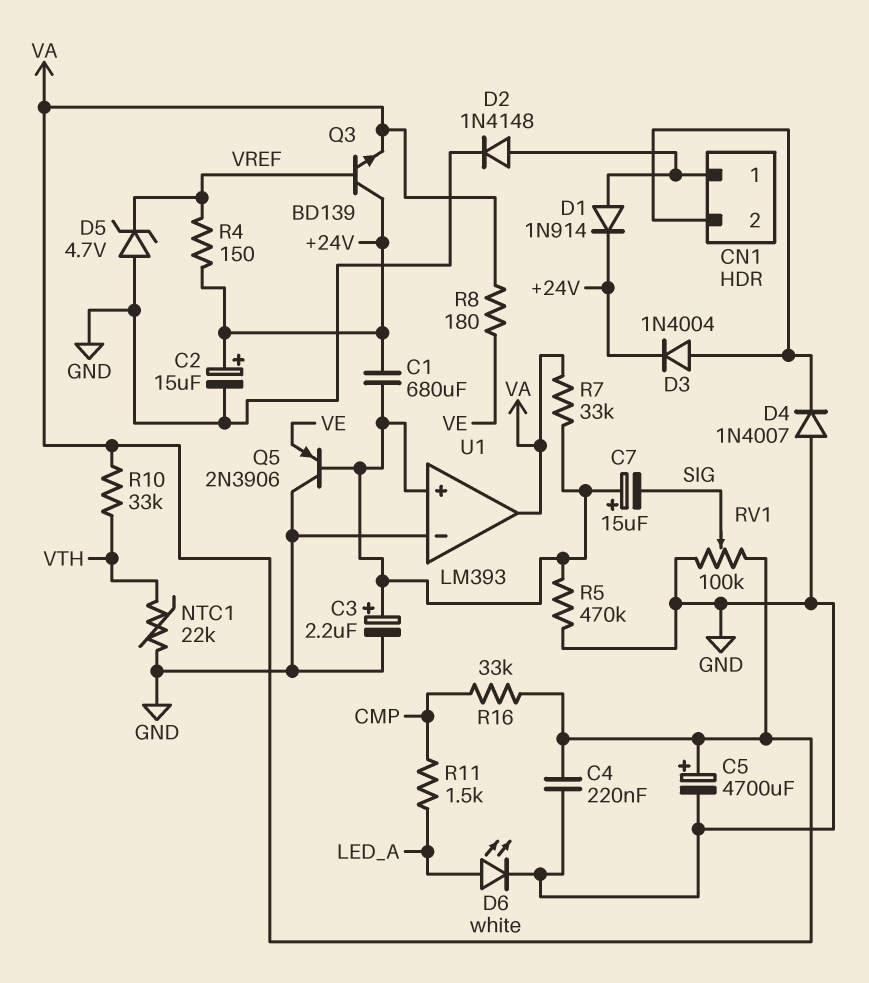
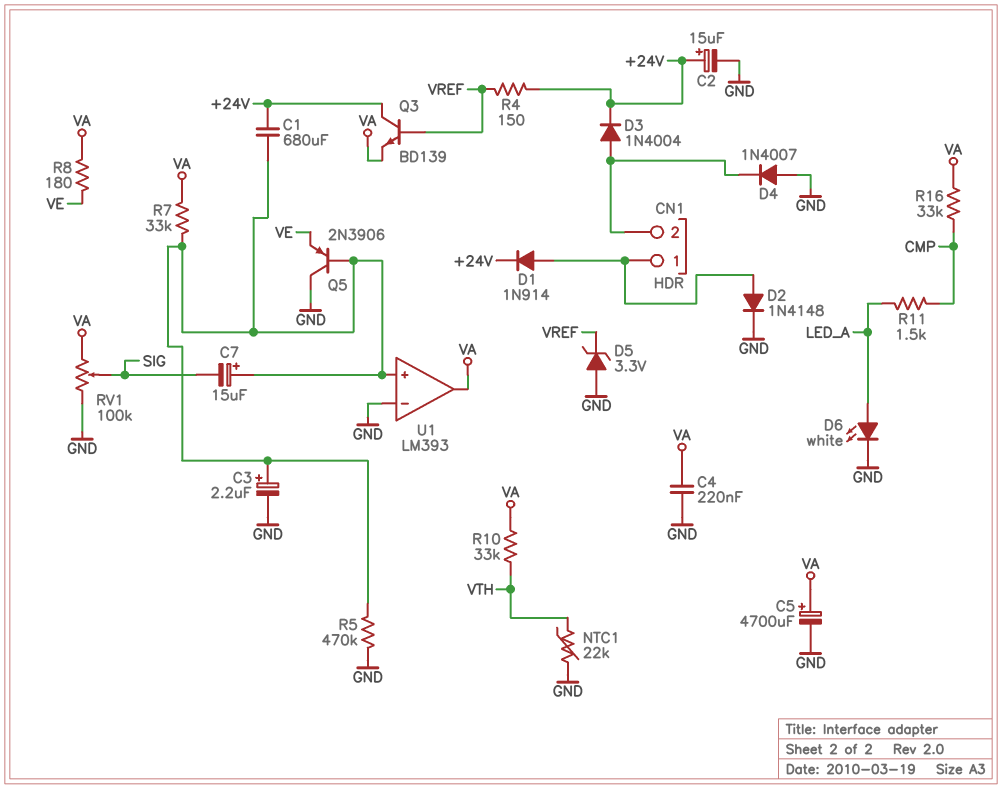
D5: zener 4.7V (A GND, K VREF) -> zener 3.3V (A GND, K VREF)

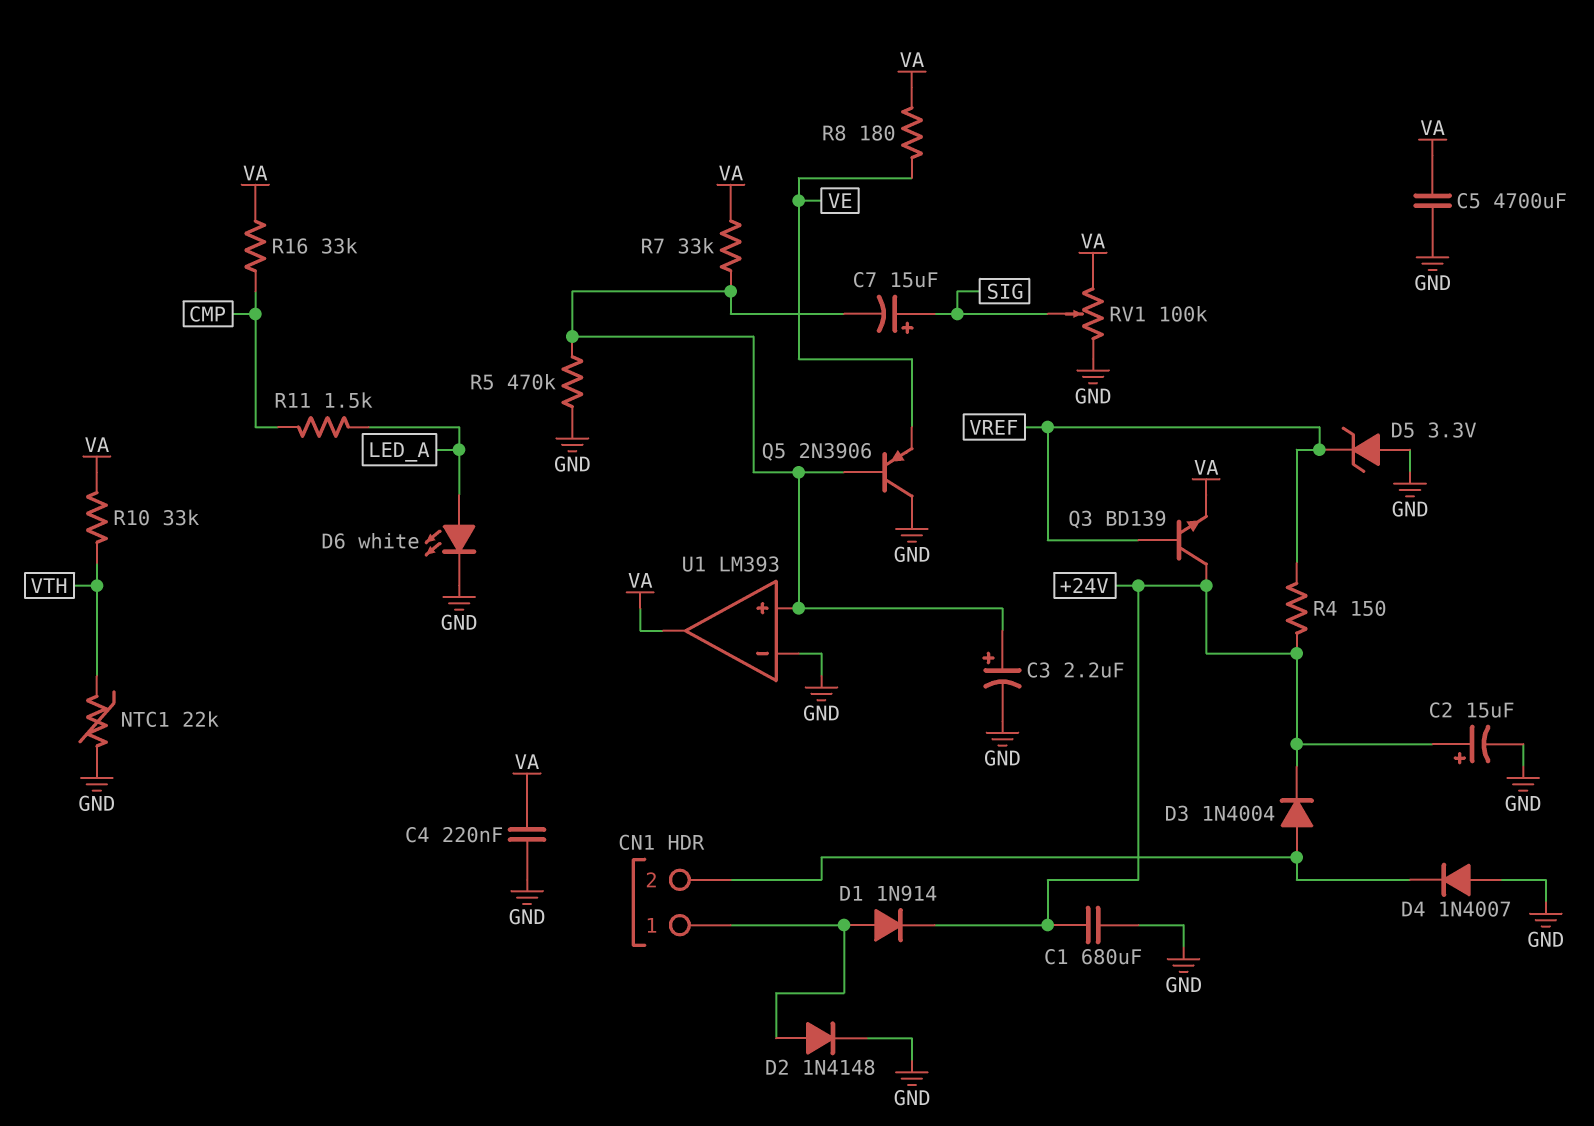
C1: 680uF (+24V, U1/in+) -> 680uF (+24V, GND)
C5: 4700uF (plus VA, minus GND) -> 4700uF (GND, VA)
C7: 15uF (plus U1/in+, minus SIG) -> 15uF (plus SIG, minus U1/in+)

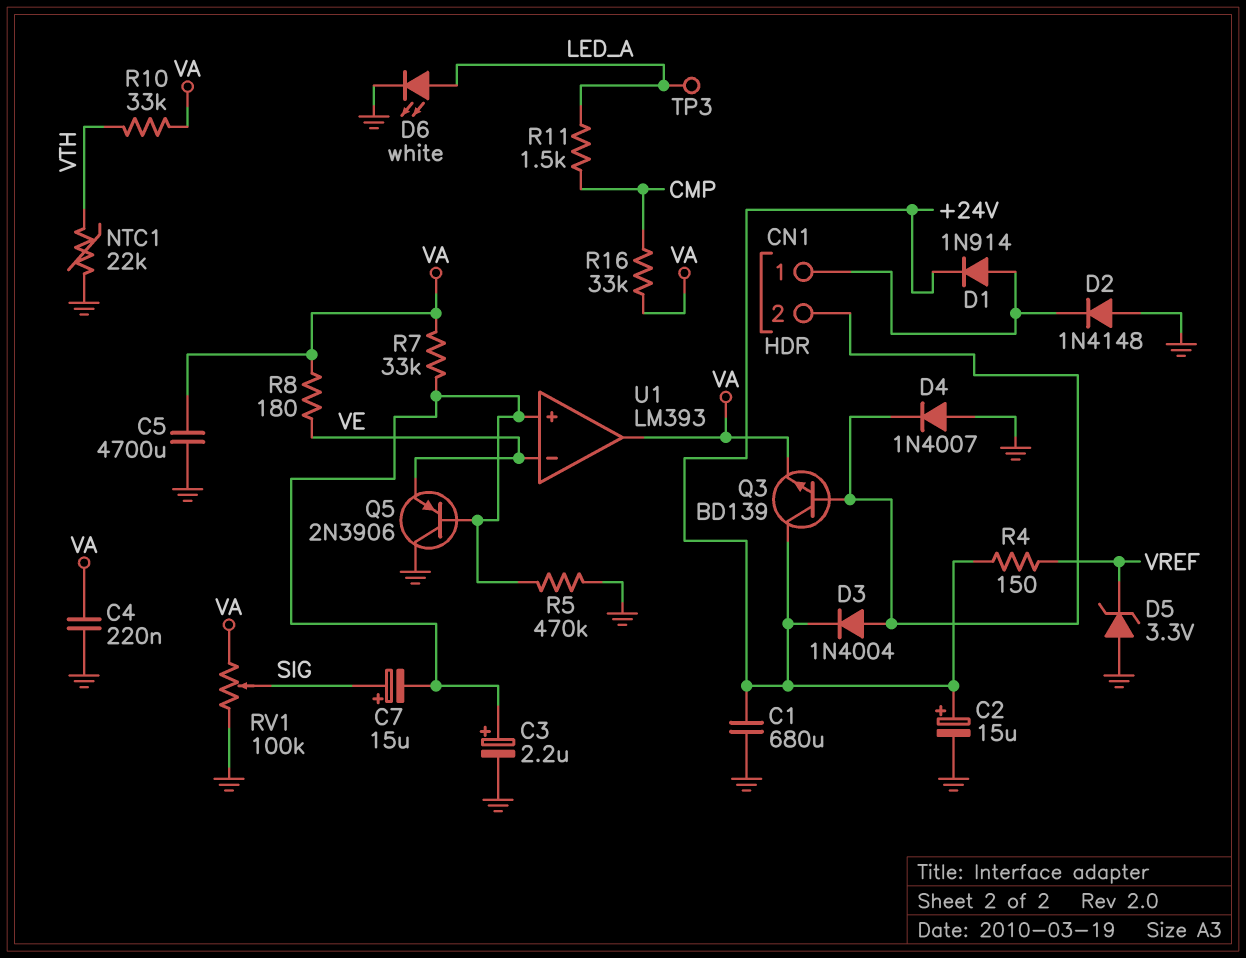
D2: diode 1N4148 (A CN1/1, K GND) -> diode 1N4148 (A GND, K CN1/1)
Q3: NPN BD139 (B VREF, C +24V, E VA) -> NPN BD139 (B CN1/2, C +24V, E VA)
TP3: none -> test point (LED_A)
U1 pin in-: GND -> VE

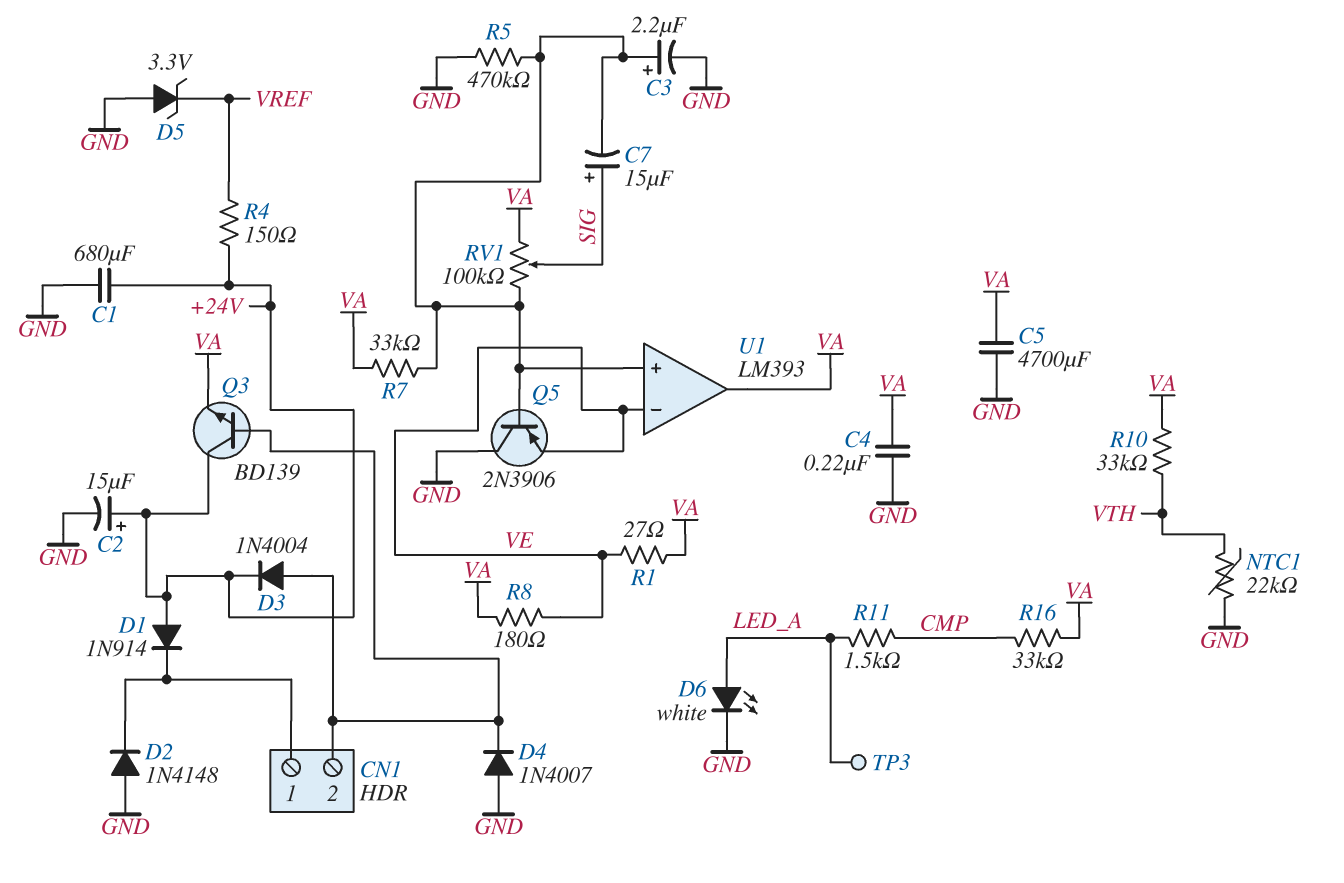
D1: diode 1N914 (A CN1/1, K +24V) -> diode 1N914 (A +24V, K CN1/1)
R1: none -> 27 (VA, VE)
RV1: 100k (GND, VA, wiper SIG) -> 100k (U1/in+, VA, wiper SIG)

